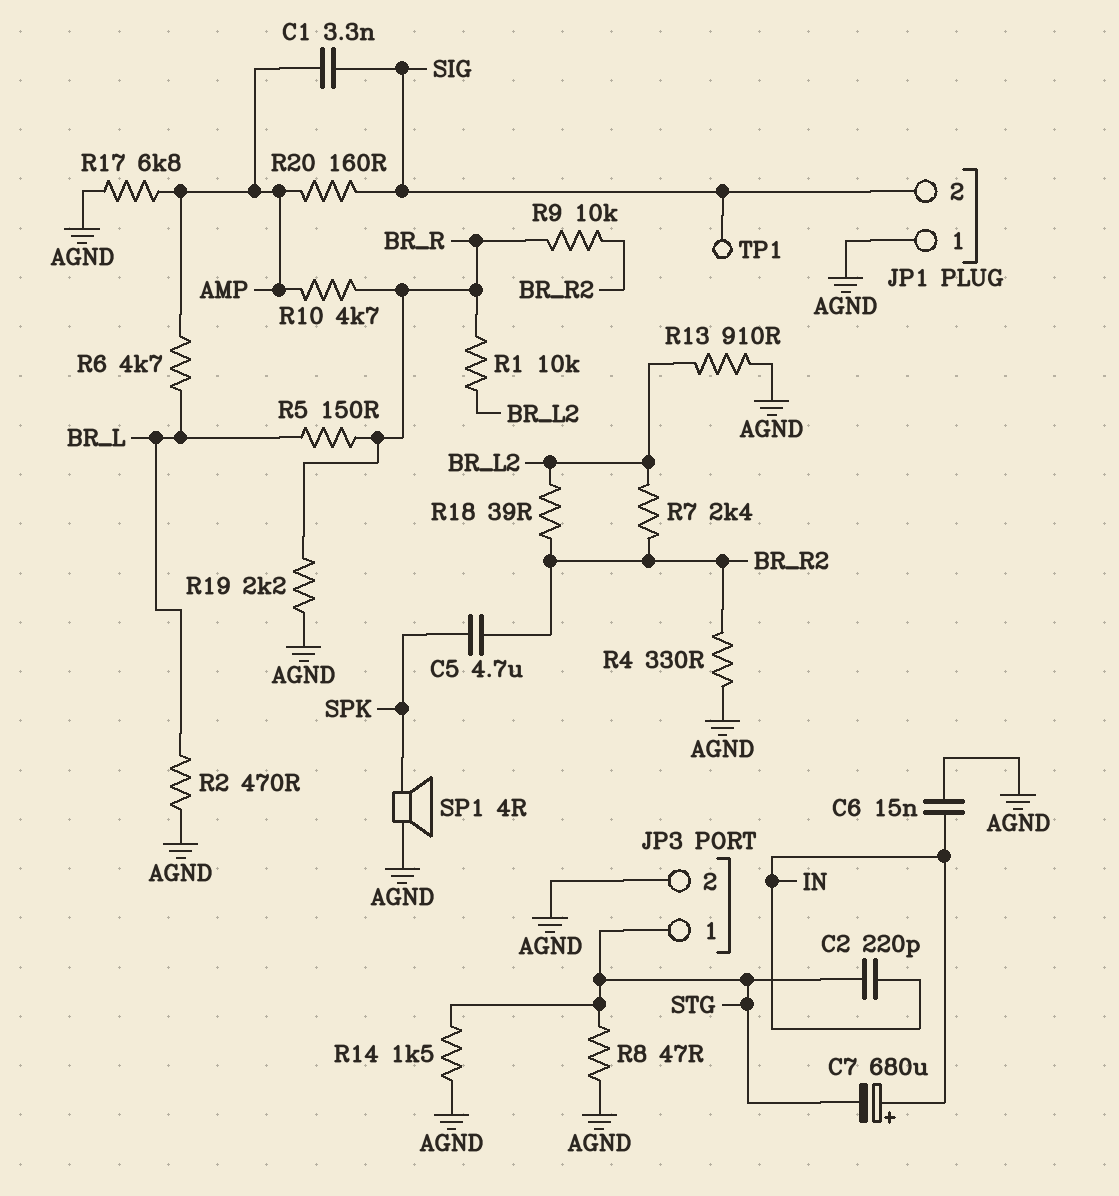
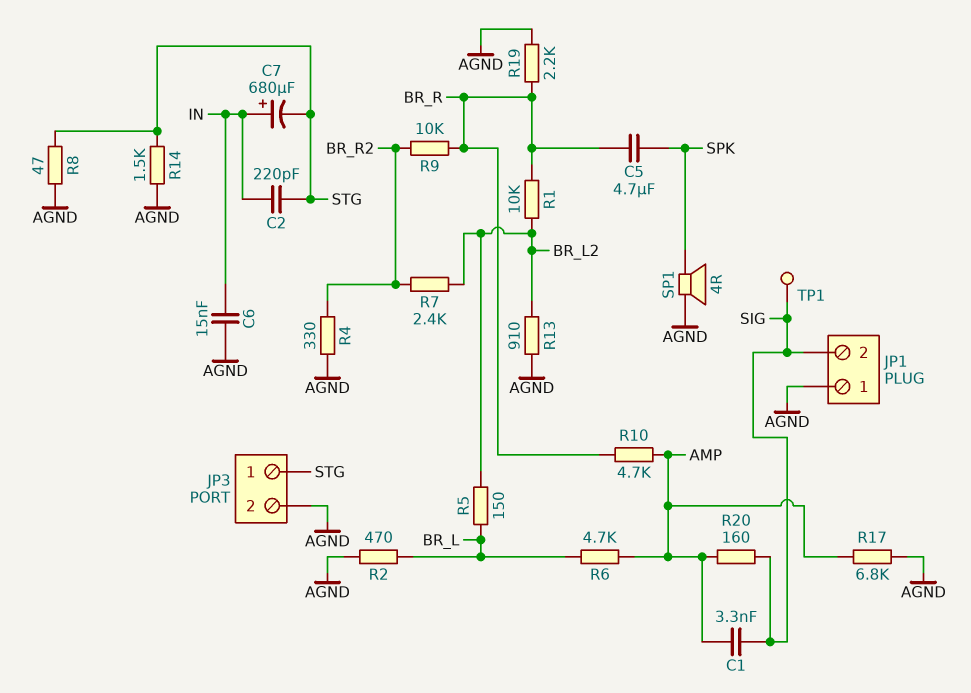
C5: 4.7uF (BR_R2, SPK) -> 4.7uF (BR_R, SPK)
R5: 150 (BR_L, BR_R) -> 150 (BR_L, BR_L2)
R18: 39 (BR_L2, BR_R2) -> none

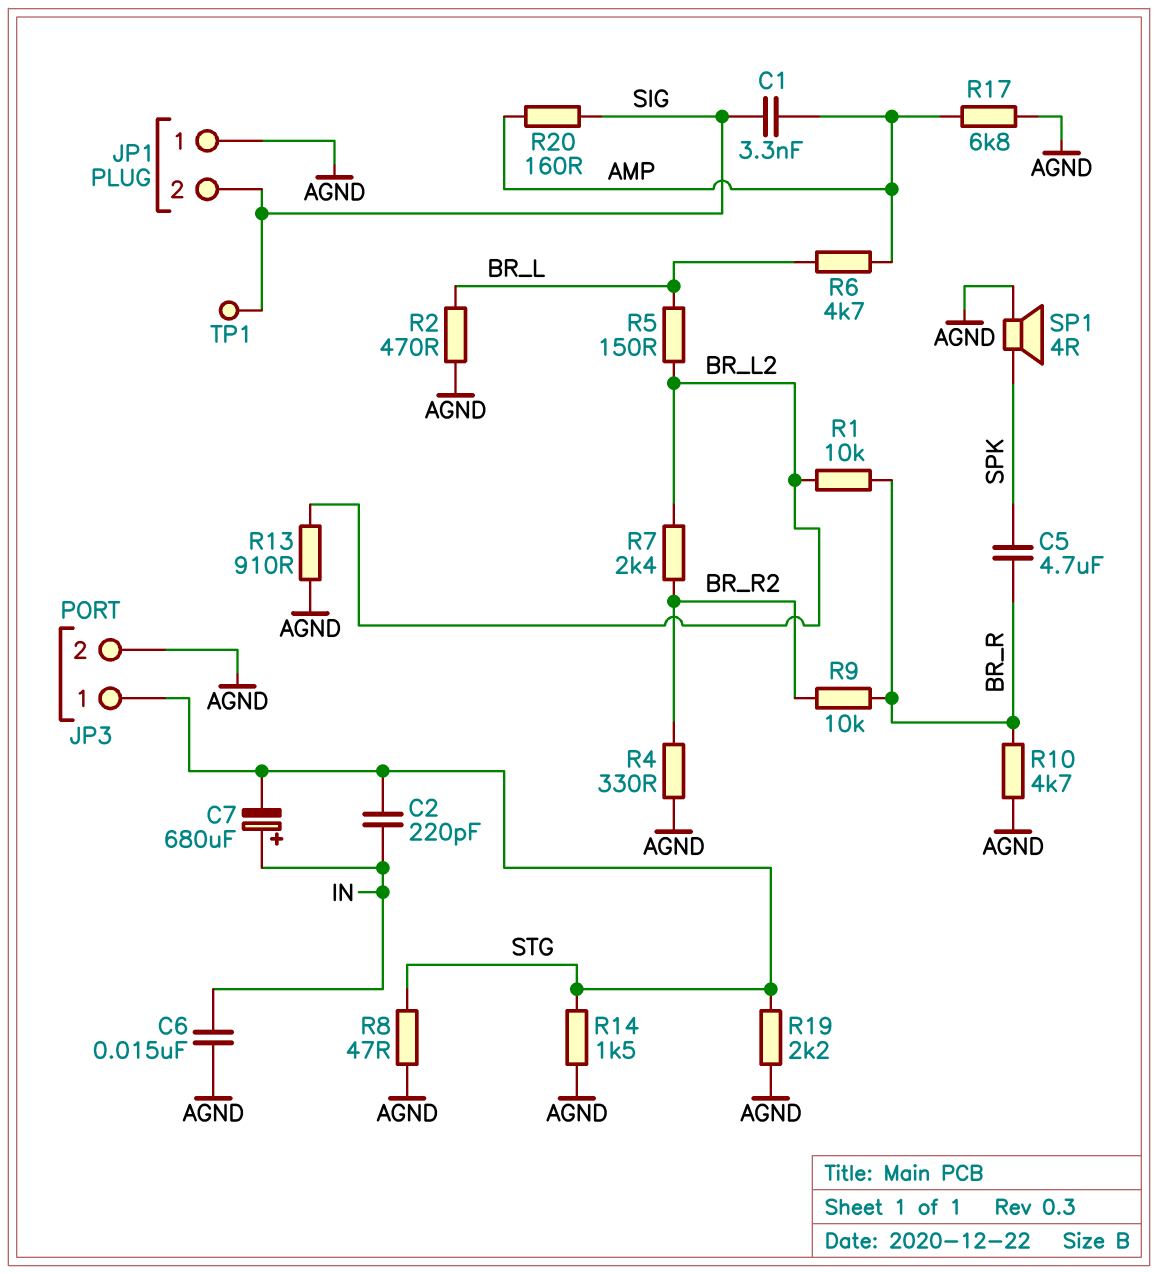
R10: 4.7k (AMP, BR_R) -> 4.7k (AGND, BR_R)
R19: 2.2k (AGND, BR_R) -> 2.2k (AGND, STG)

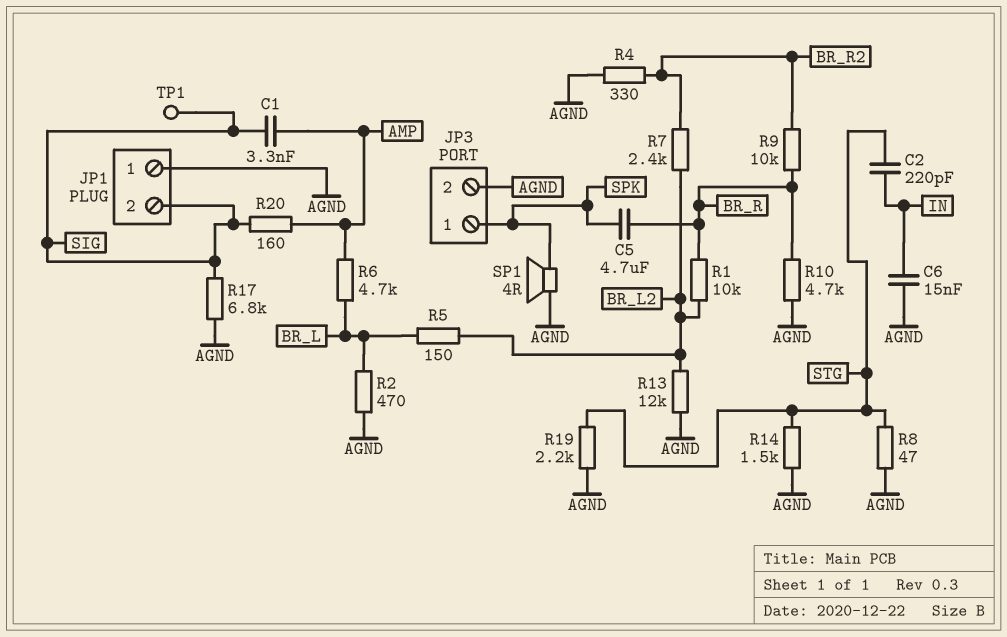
C7: 680uF (plus IN, minus STG) -> none
JP3 pin 1: STG -> SPK
R13: 910 (AGND, BR_L2) -> 12k (AGND, BR_L2)
R17: 6.8k (AGND, AMP) -> 6.8k (AGND, SIG)

